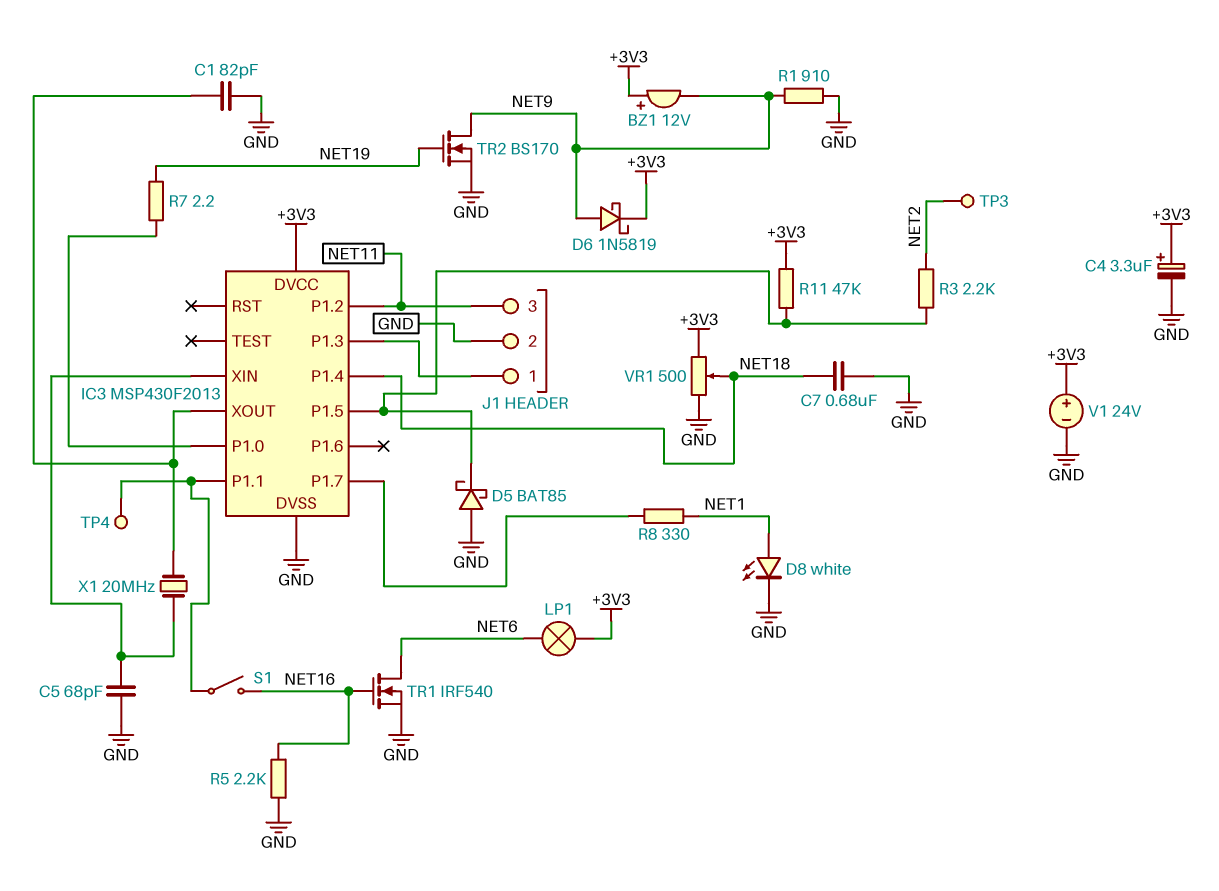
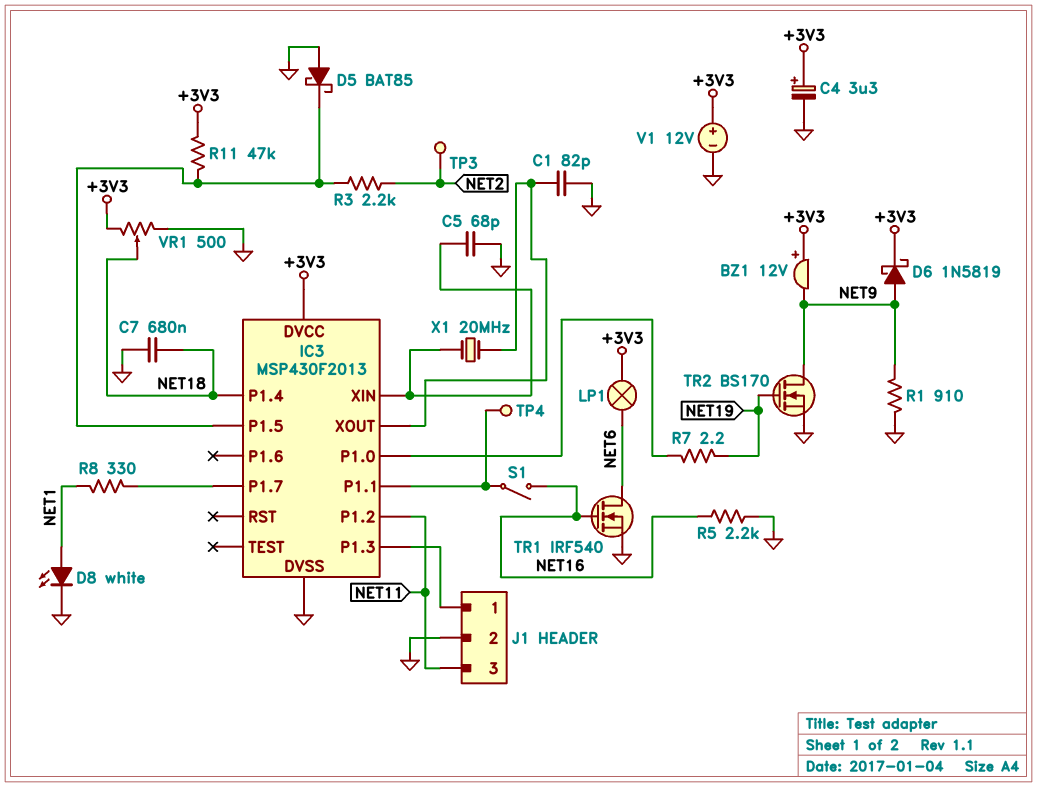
V1: 24V (plus +3V3, minus GND) -> 12V (plus +3V3, minus GND)

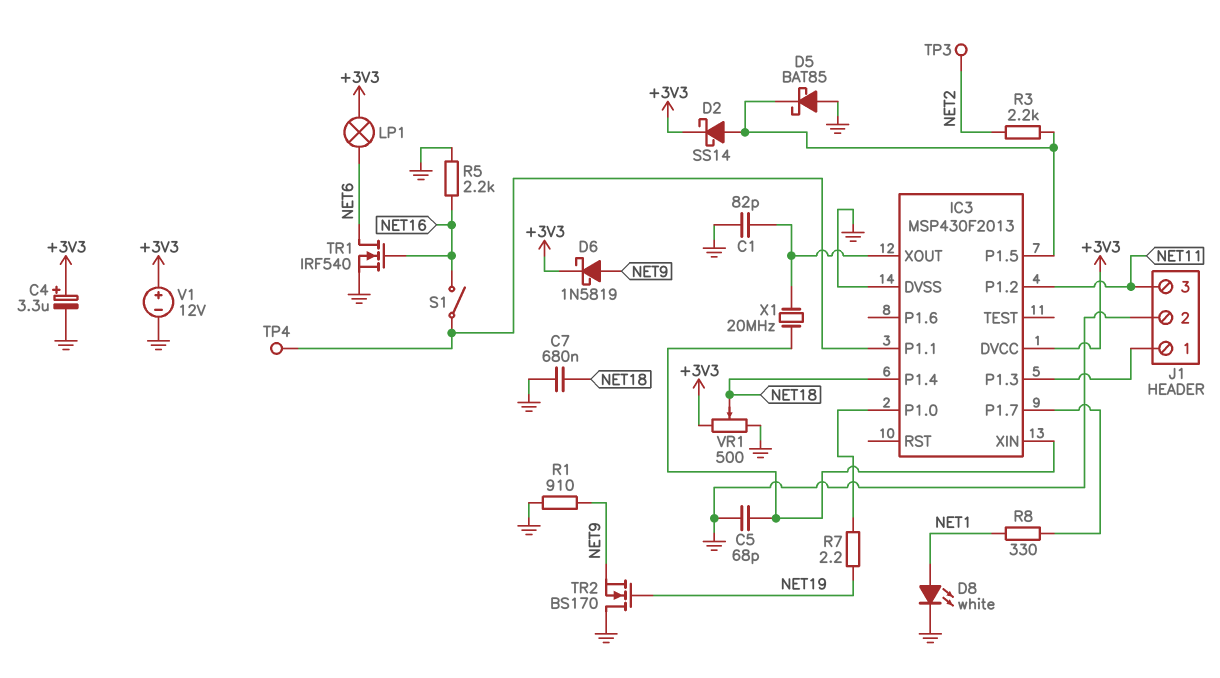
BZ1: buzzer 12V (plus +3V3, minus NET9) -> none
D2: none -> schottky SS14 (A IC3/P1.5, K +3V3)
R11: 47k (+3V3, IC3/P1.5) -> none
TR2: NMOS BS170 (G NET19, D NET9, S GND) -> NMOS BS170 (G NET19, D GND, S NET9)

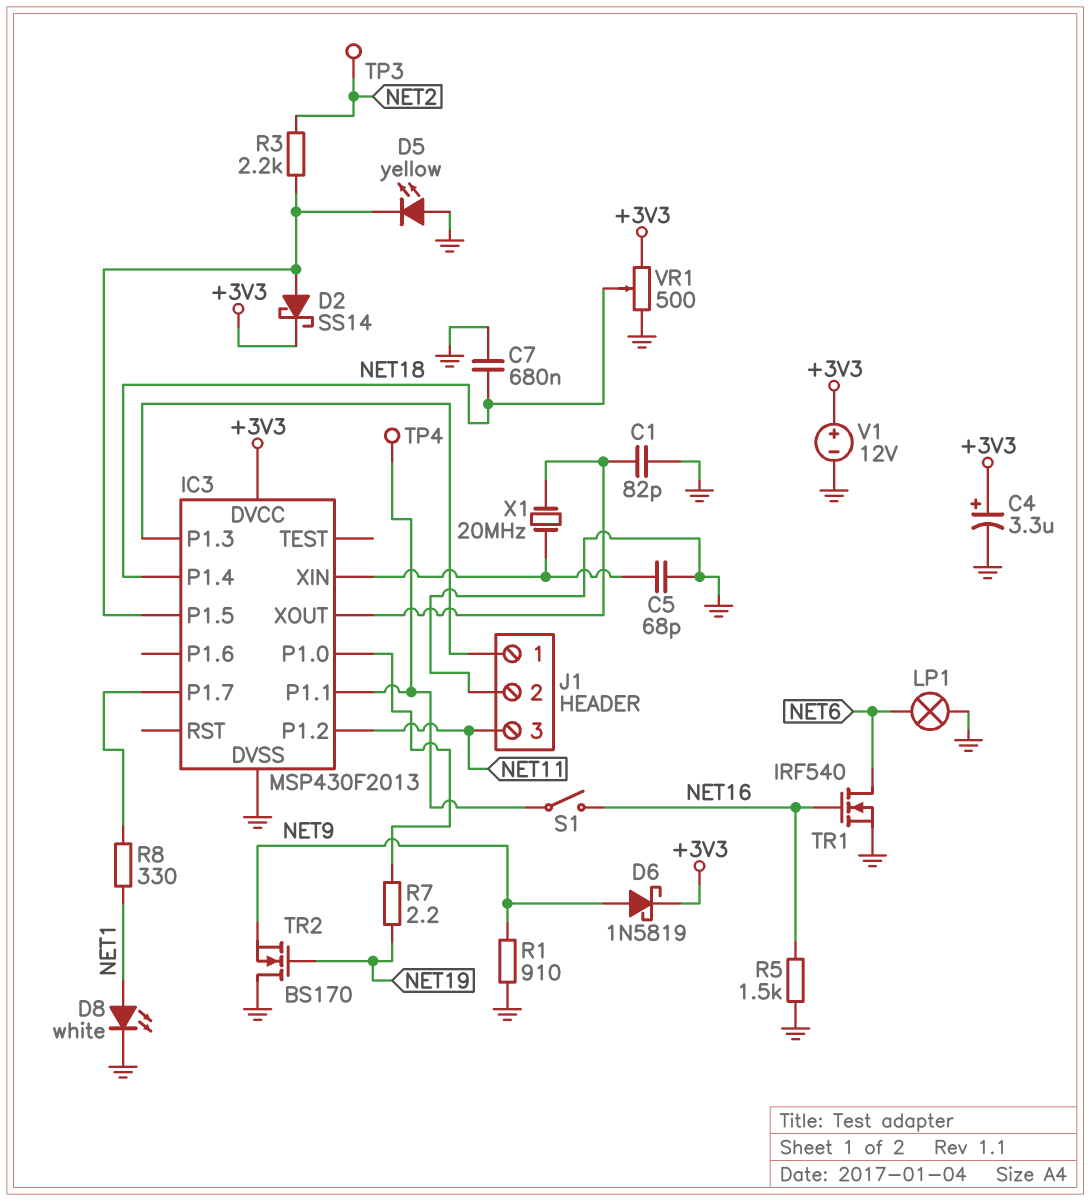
D5: schottky BAT85 (A GND, K IC3/P1.5) -> LED yellow (A GND, K IC3/P1.5)
LP1: lamp (+3V3, NET6) -> lamp (GND, NET6)
R5: 2.2k (GND, NET16) -> 1.5k (GND, NET16)

